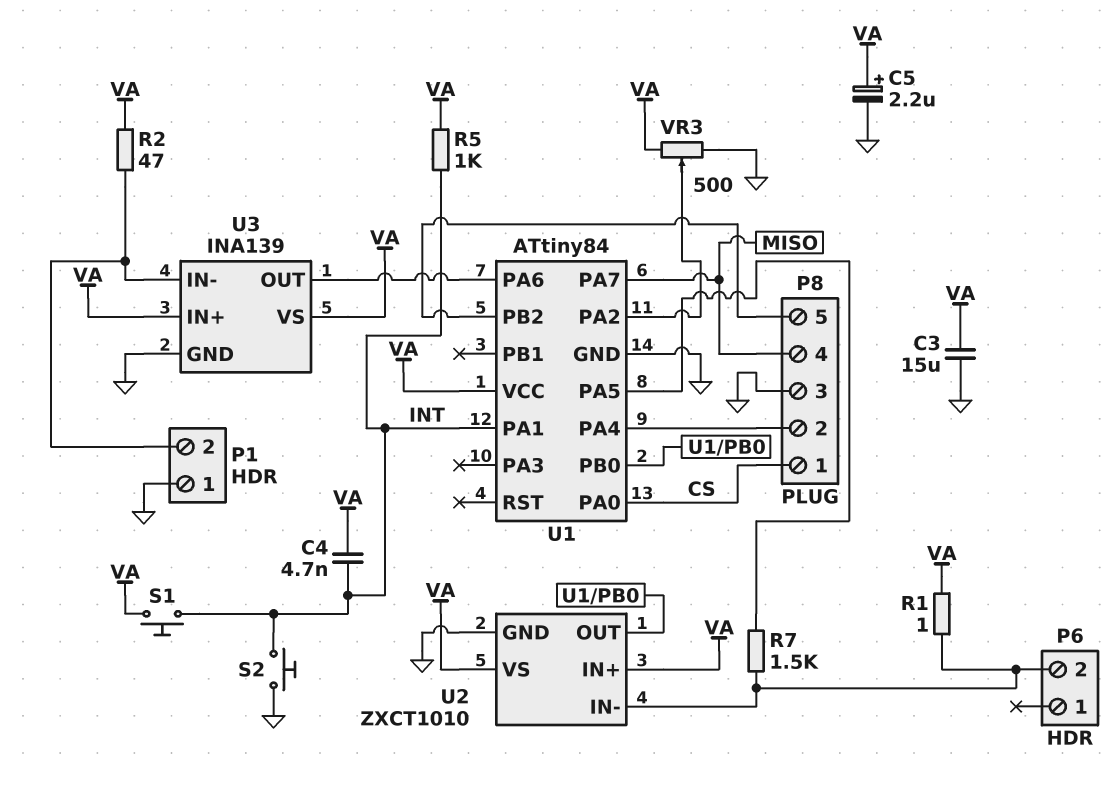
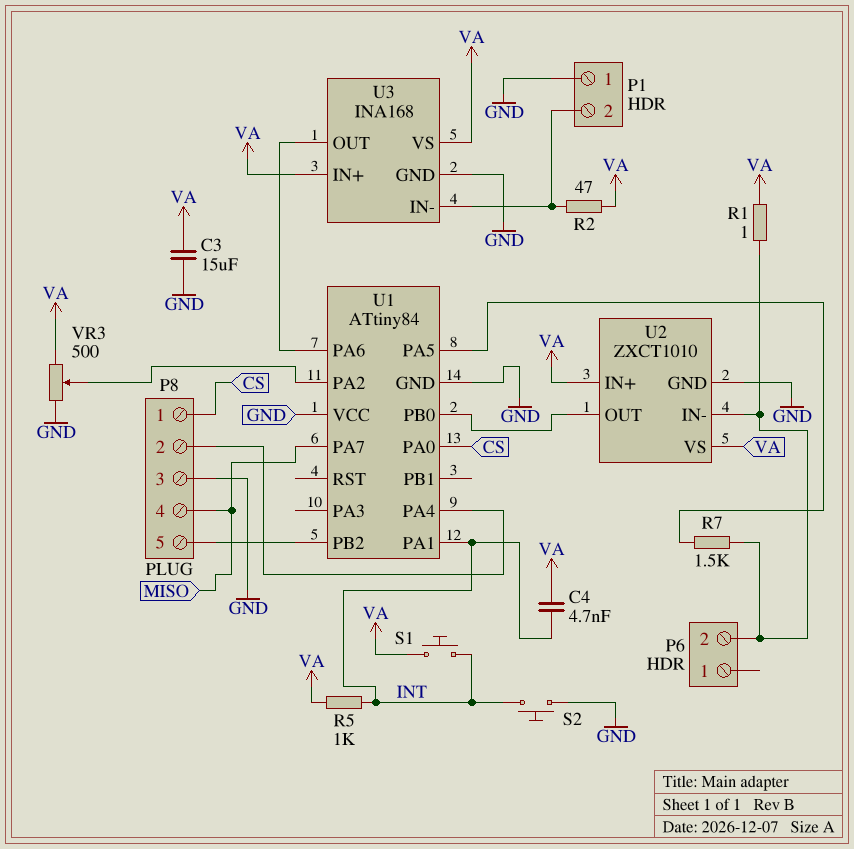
C5: 2.2uF (plus VA, minus GND) -> none
U1 pin VCC: VA -> GND
U3: INA139 -> INA168

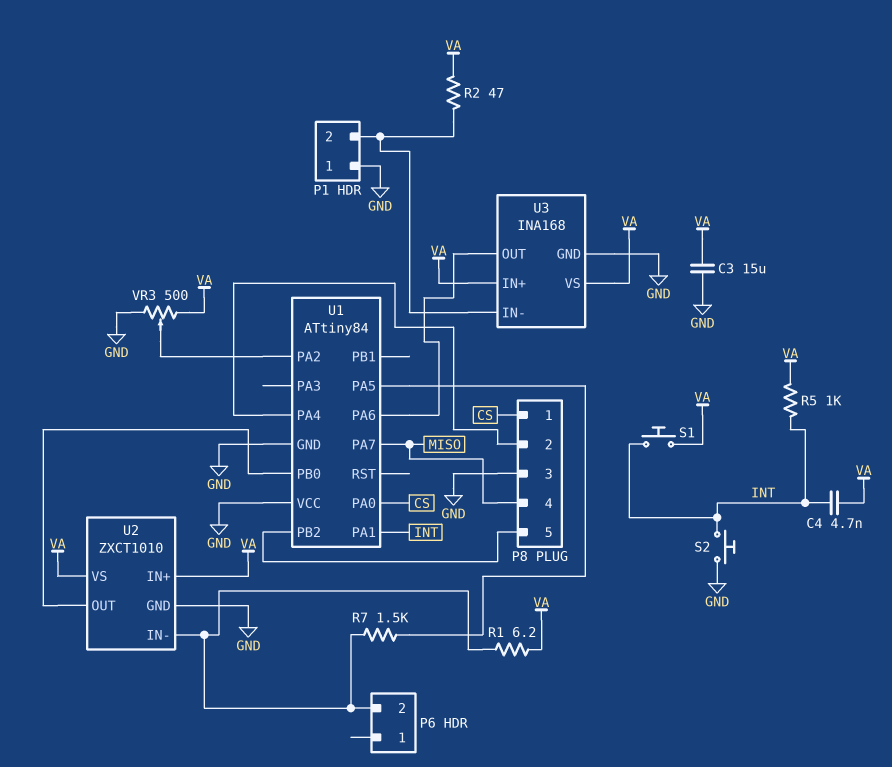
R1: 1 (P6/2, VA) -> 6.2 (P6/2, VA)

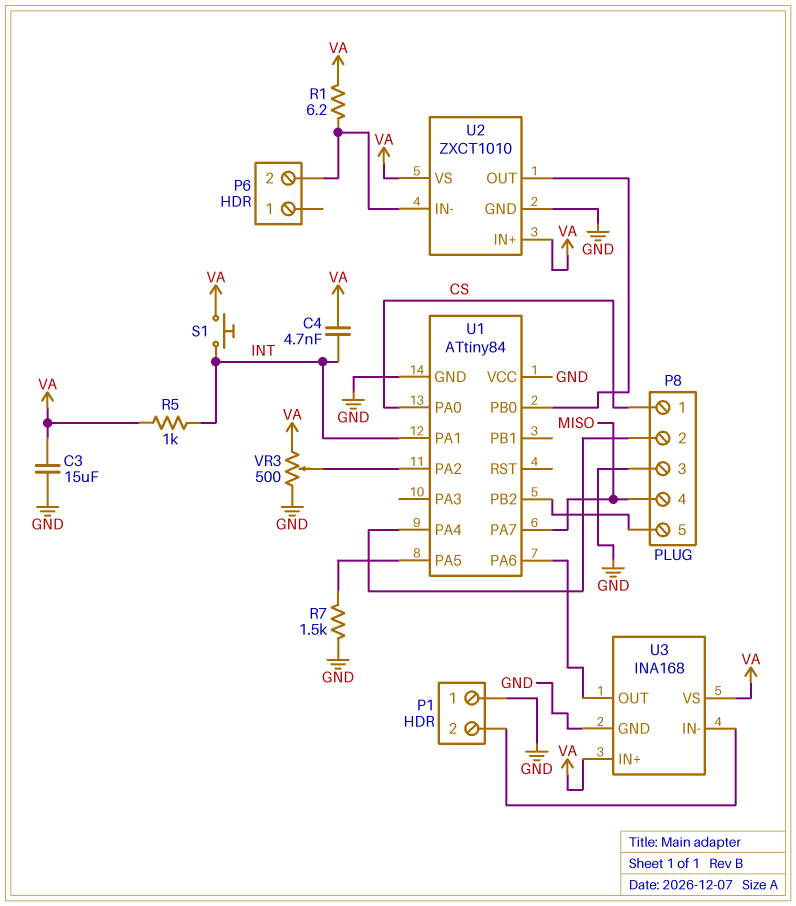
R2: 47 (P1/2, VA) -> none
R7: 1.5k (P6/2, U1/PA5) -> 1.5k (GND, U1/PA5)
S2: button (GND, INT) -> none

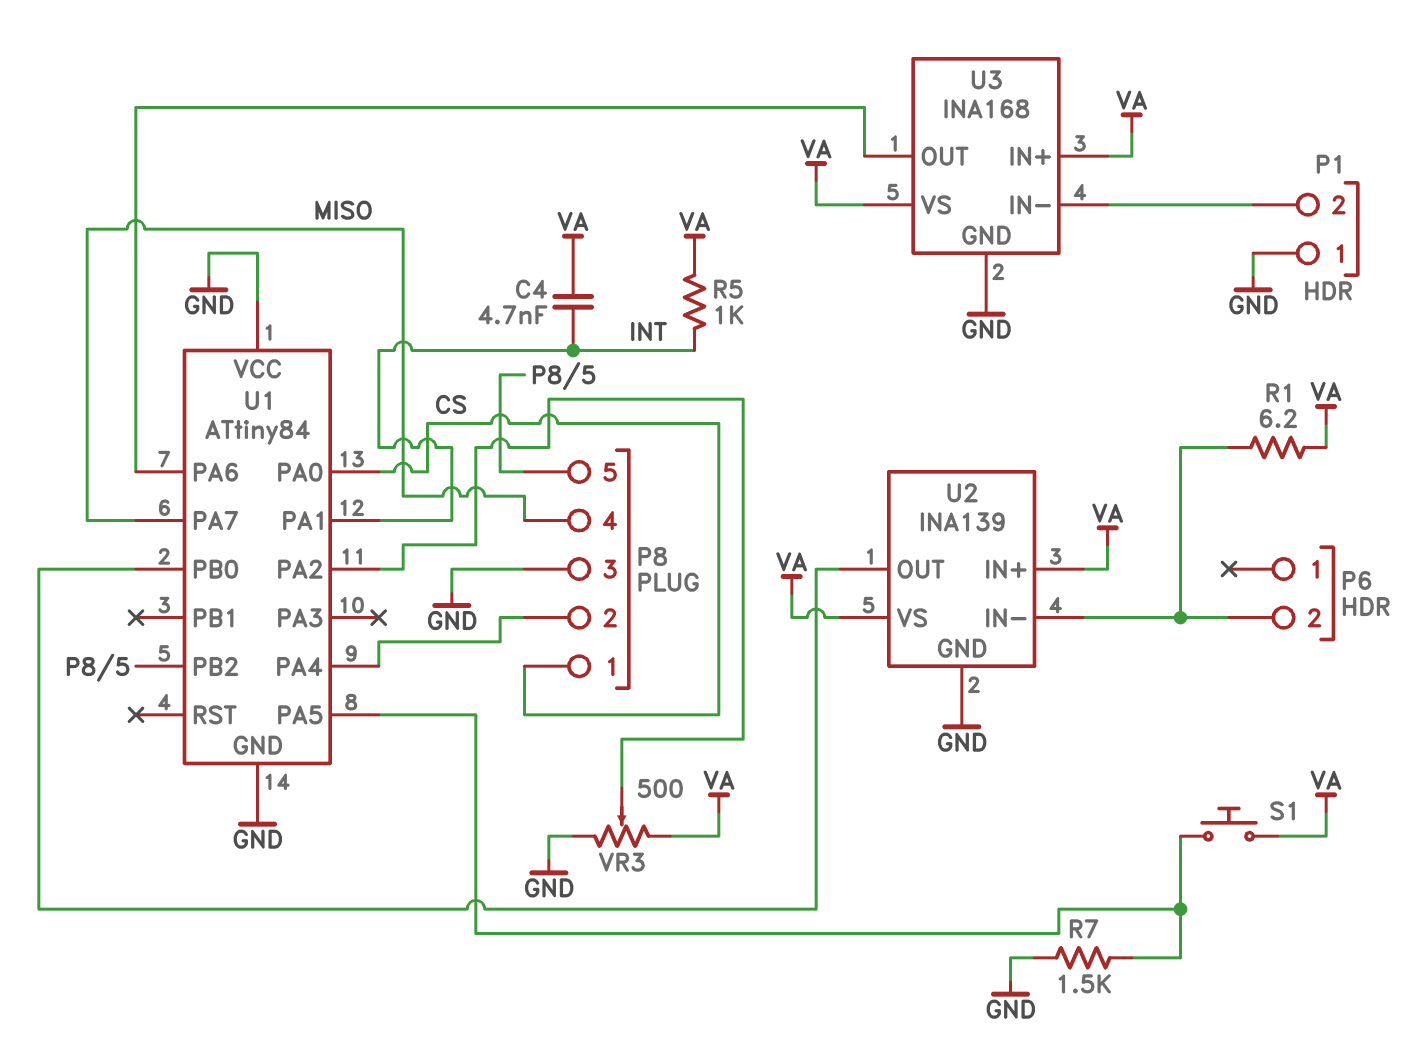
C3: 15uF (GND, VA) -> none
S1: button (INT, VA) -> button (U1/PA5, VA)
U2: ZXCT1010 -> INA139

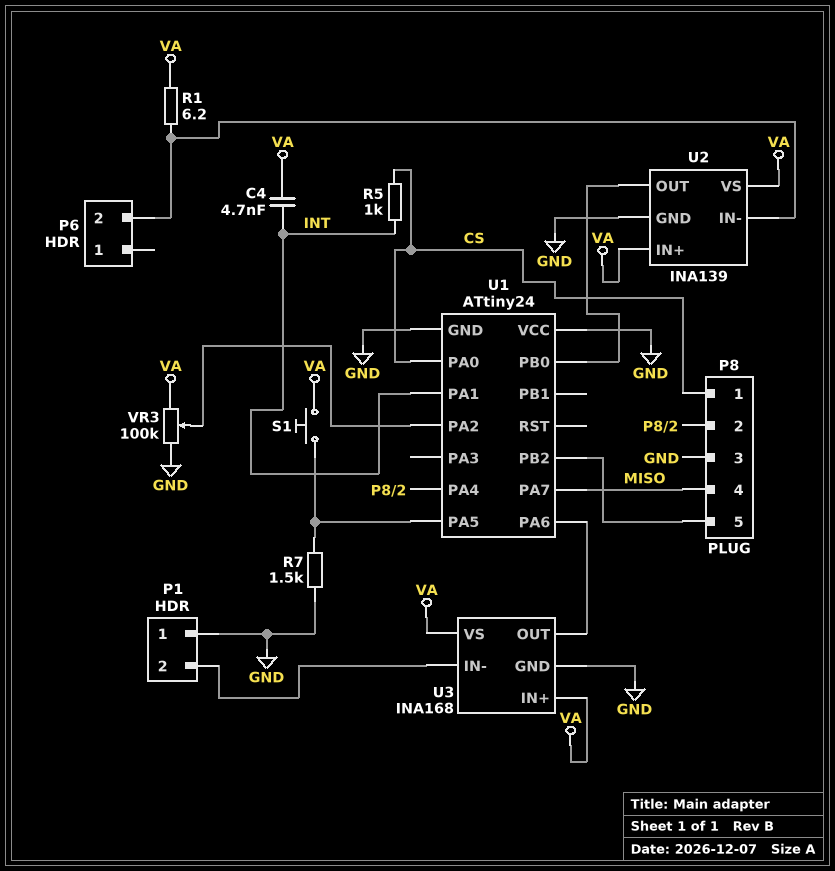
R5: 1k (INT, VA) -> 1k (CS, INT)
U1: ATtiny84 -> ATtiny24
VR3: 500 (GND, VA, wiper U1/PA2) -> 100k (GND, VA, wiper U1/PA2)

